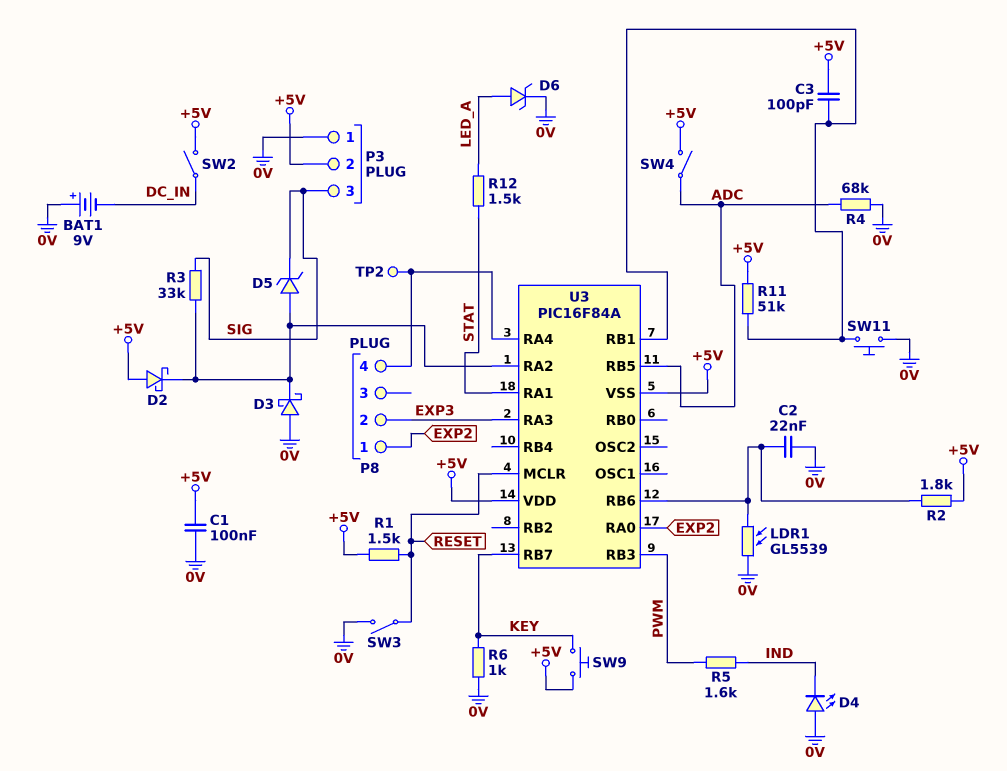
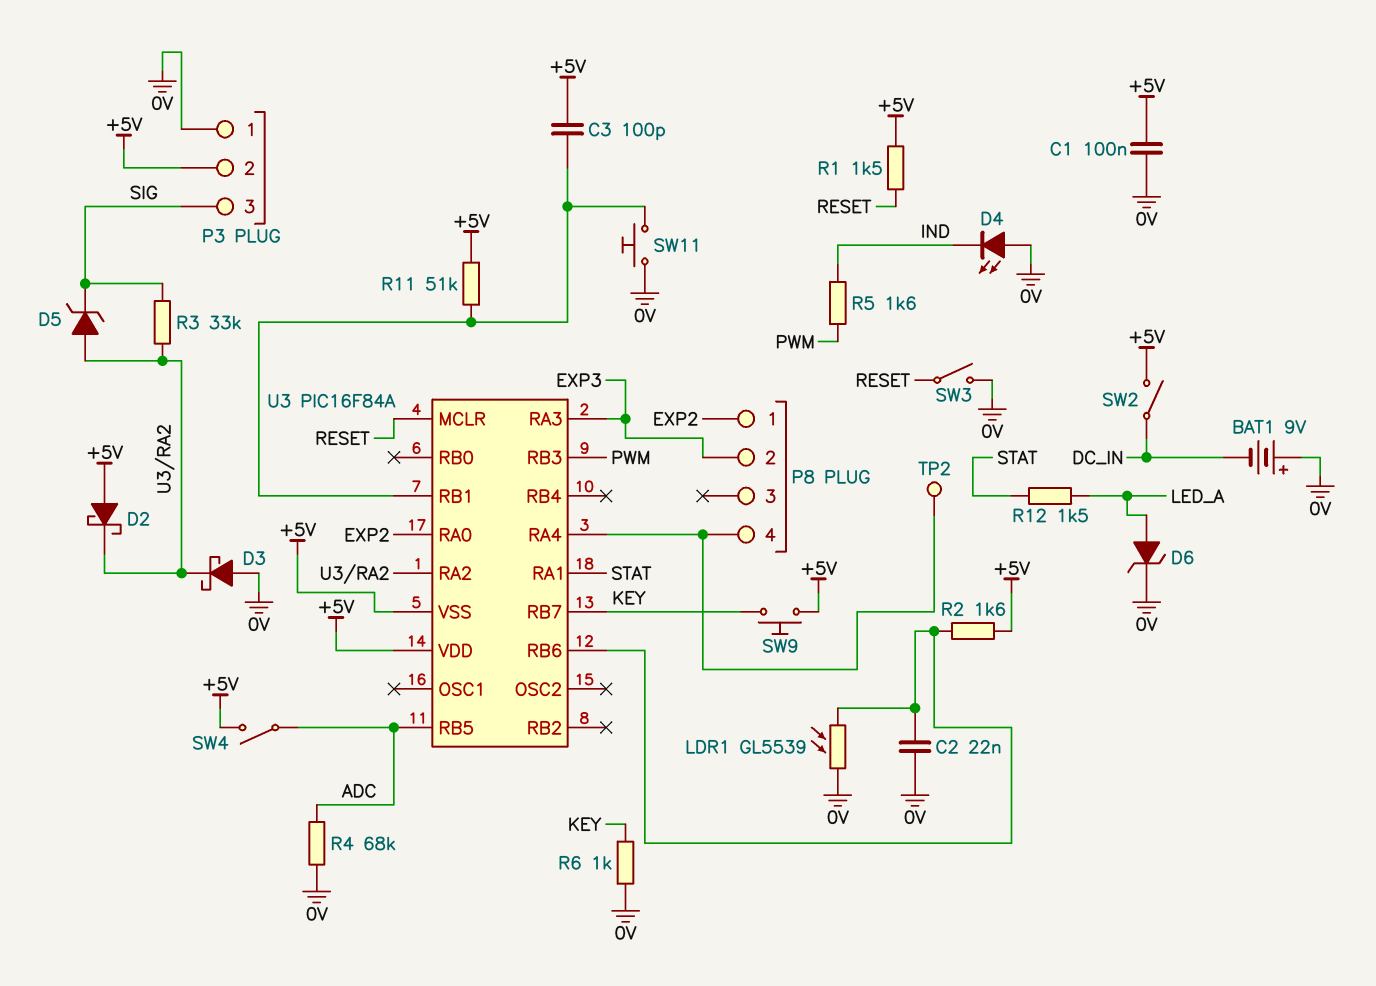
R2: 1.8k (+5V, U3/RB6) -> 1.6k (+5V, U3/RB6)

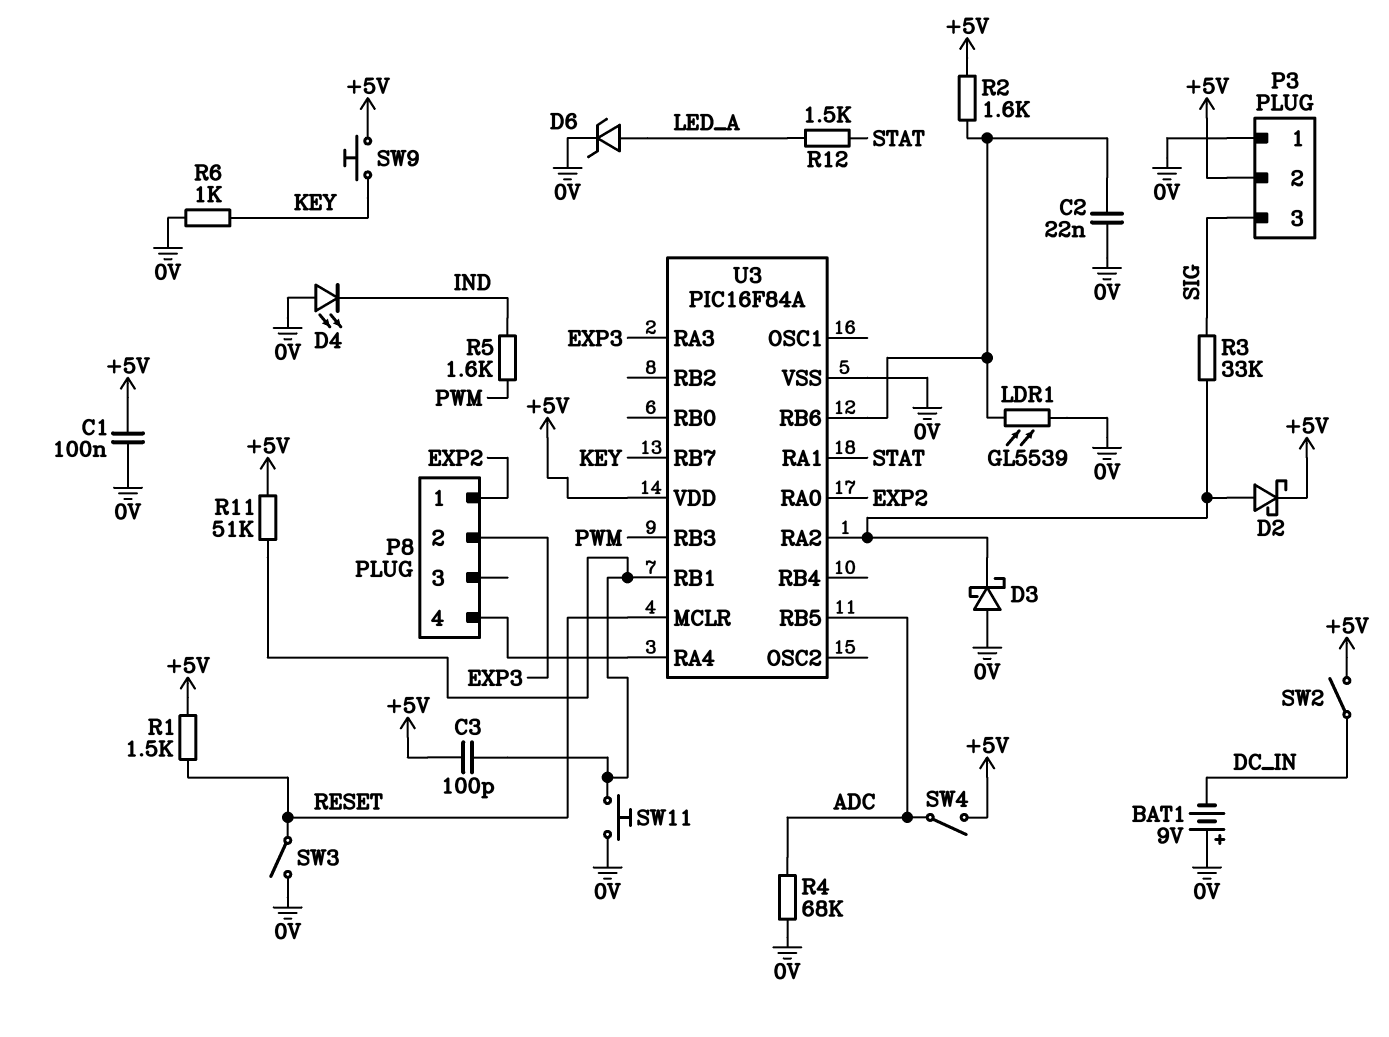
D2: schottky (A +5V, K U3/RA2) -> schottky (A U3/RA2, K +5V)
D5: zener (A U3/RA2, K SIG) -> none
TP2: test point (P8/4) -> none
U3 pin VSS: +5V -> 0V

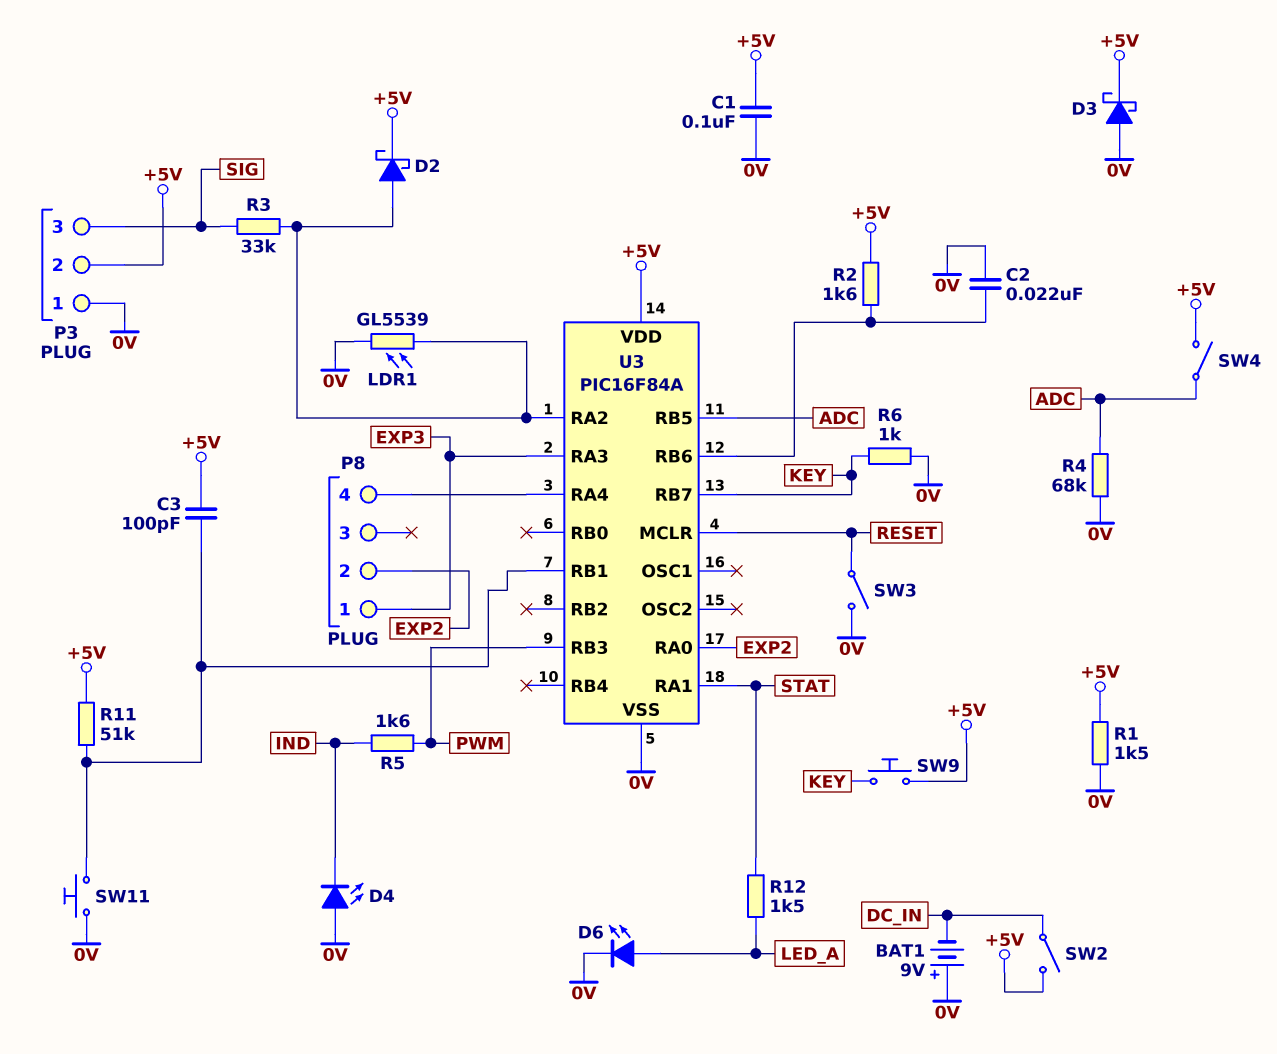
D3: schottky (A 0V, K U3/RA2) -> schottky (A 0V, K +5V)
D6: zener (A LED_A, K 0V) -> LED (A LED_A, K 0V)
LDR1: GL5539 (0V, U3/RB6) -> GL5539 (0V, U3/RA2)
P8 pin 1: EXP2 -> EXP3
P8 pin 2: EXP3 -> EXP2
R1: 1.5k (+5V, RESET) -> 1.5k (+5V, 0V)

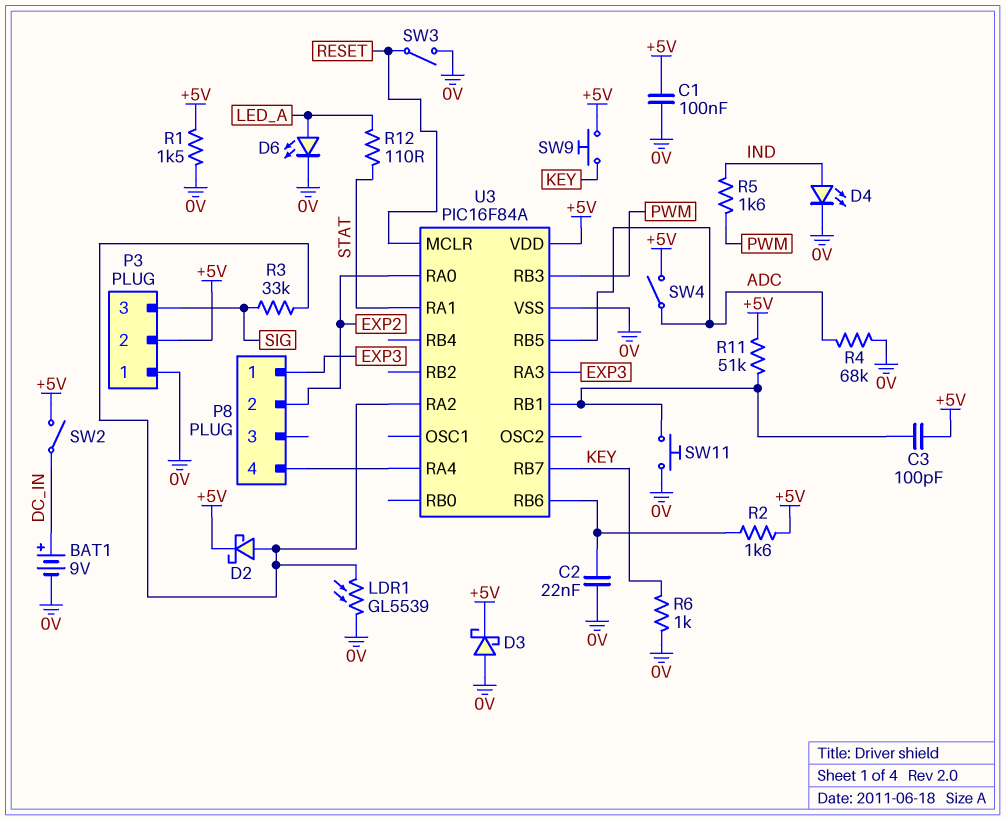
BAT1: 9V (plus 0V, minus DC_IN) -> 9V (plus DC_IN, minus 0V)
D4: LED (A 0V, K IND) -> LED (A IND, K 0V)
R12: 1.5k (LED_A, STAT) -> 110 (LED_A, STAT)

